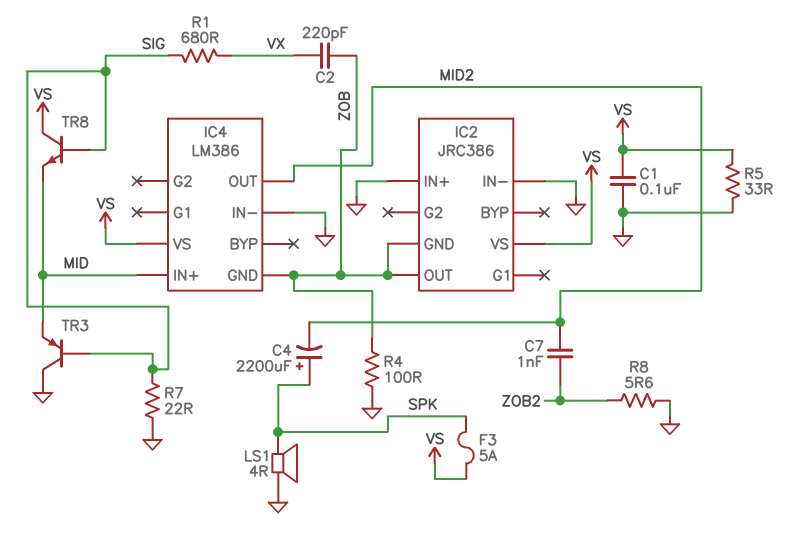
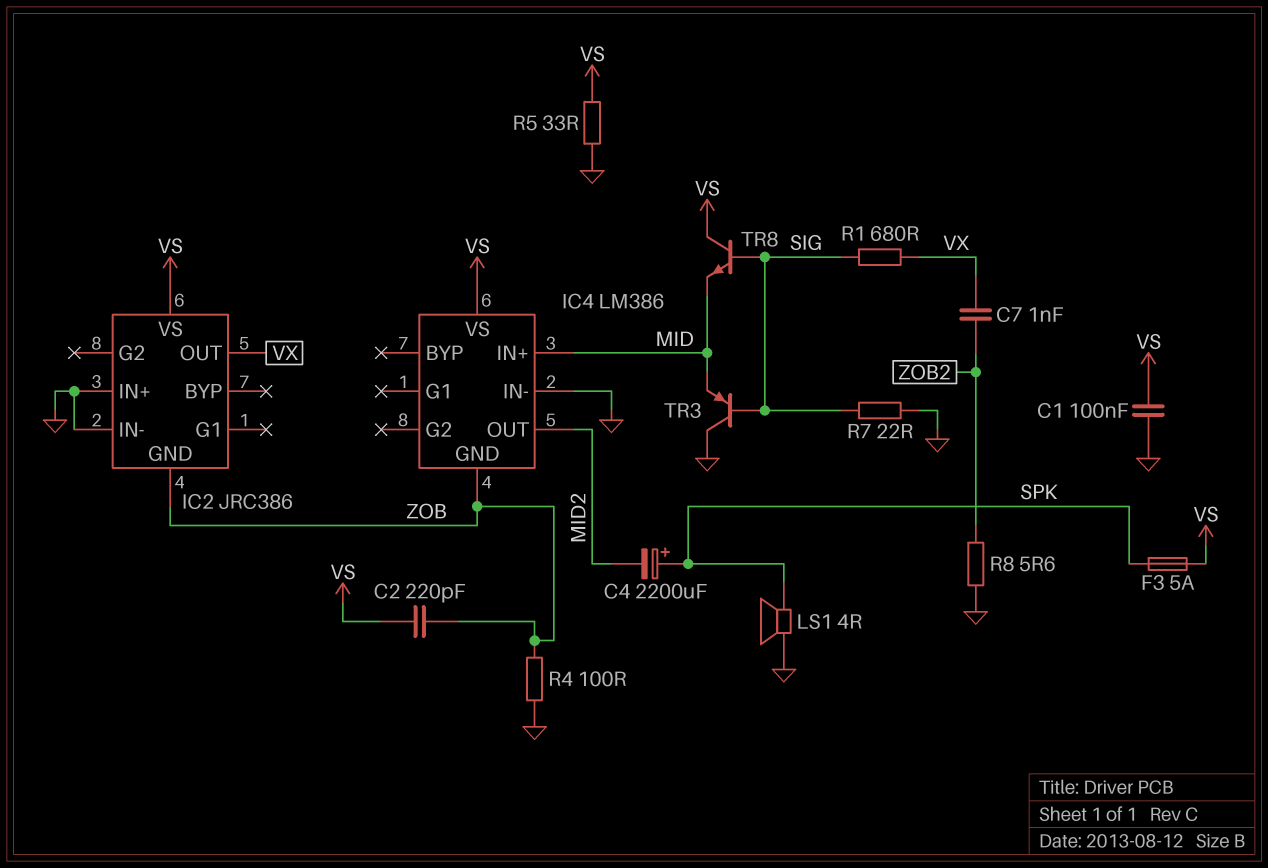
C2: 220pF (VX, ZOB) -> 220pF (VS, ZOB)
C7: 1nF (MID2, ZOB2) -> 1nF (VX, ZOB2)
IC2 pin OUT: ZOB -> VX

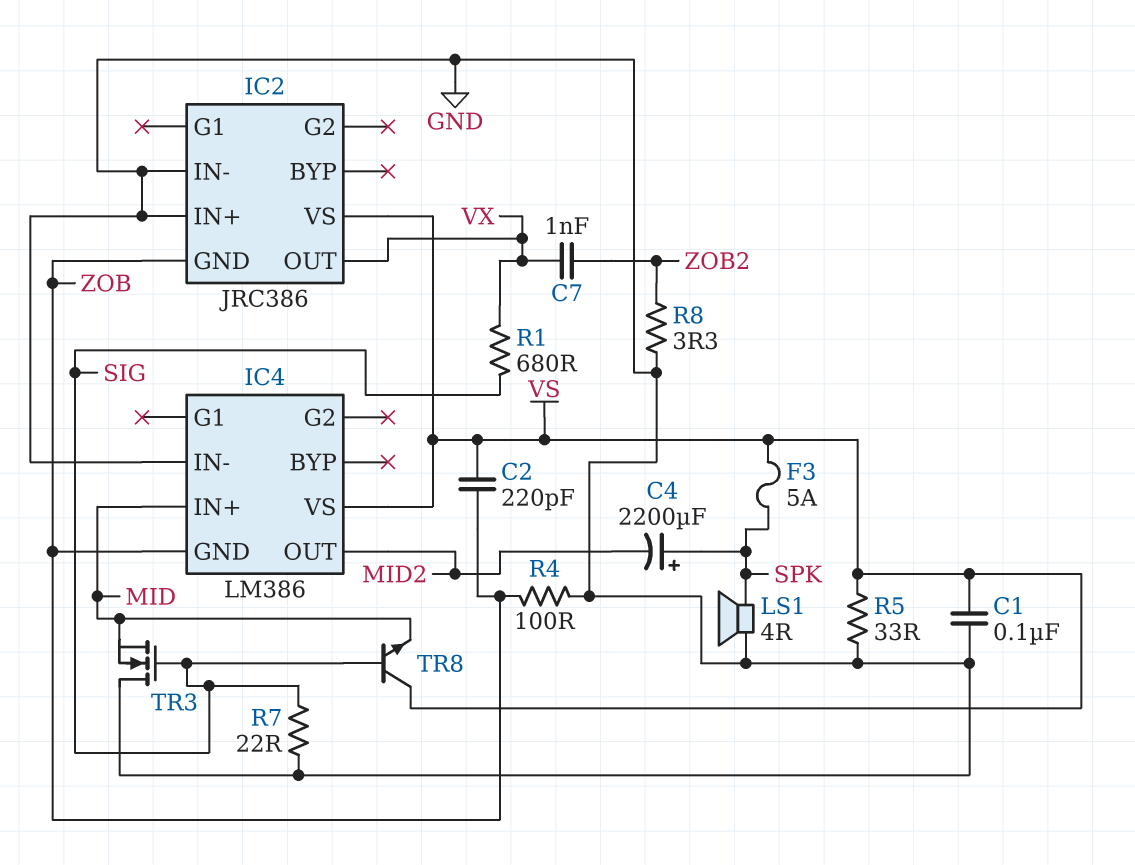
R8: 5.6 (GND, ZOB2) -> 3.3 (GND, ZOB2)
TR3: PNP (B SIG, C GND, E MID) -> NMOS (G SIG, D GND, S MID)

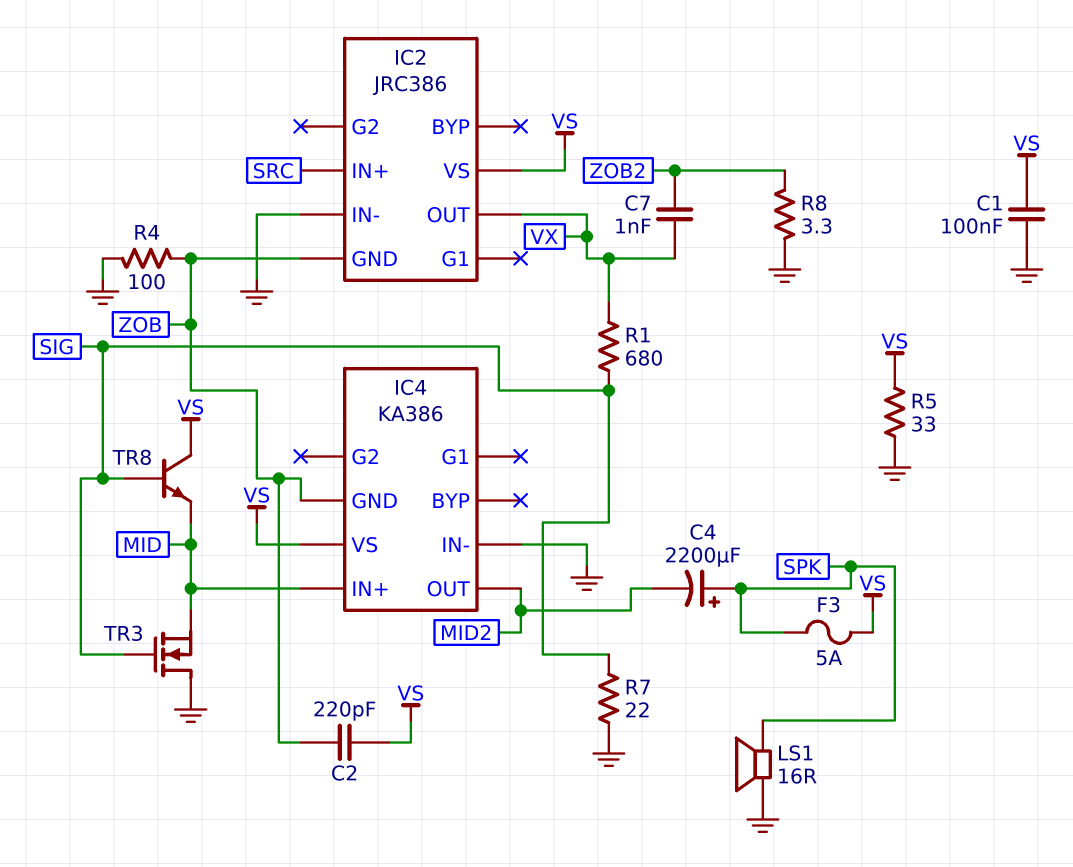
IC2 pin IN+: GND -> SRC
IC4: LM386 -> KA386
LS1: speaker 4R (GND, SPK) -> speaker 16R (GND, SPK)

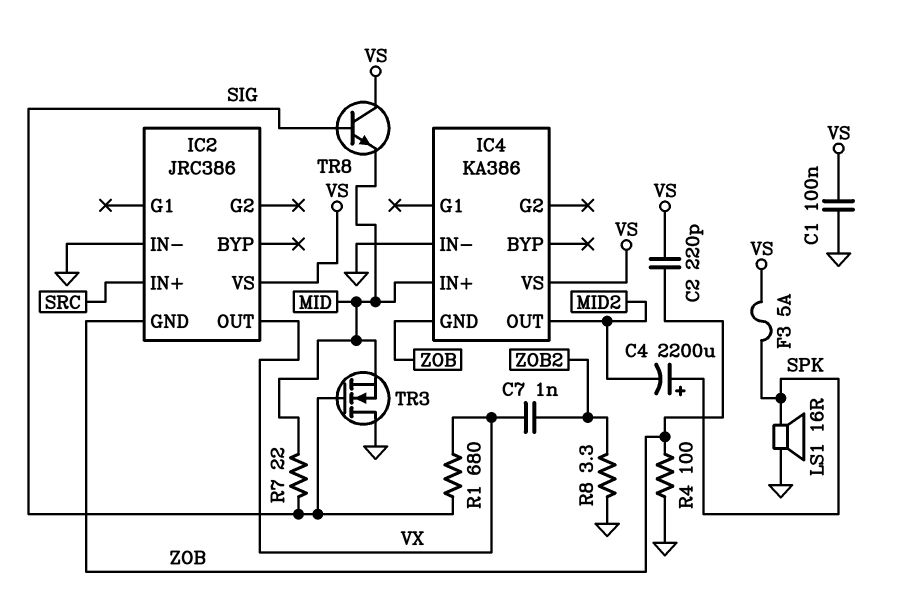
R5: 33 (GND, VS) -> none
R7: 22 (GND, SIG) -> 22 (MID, SIG)

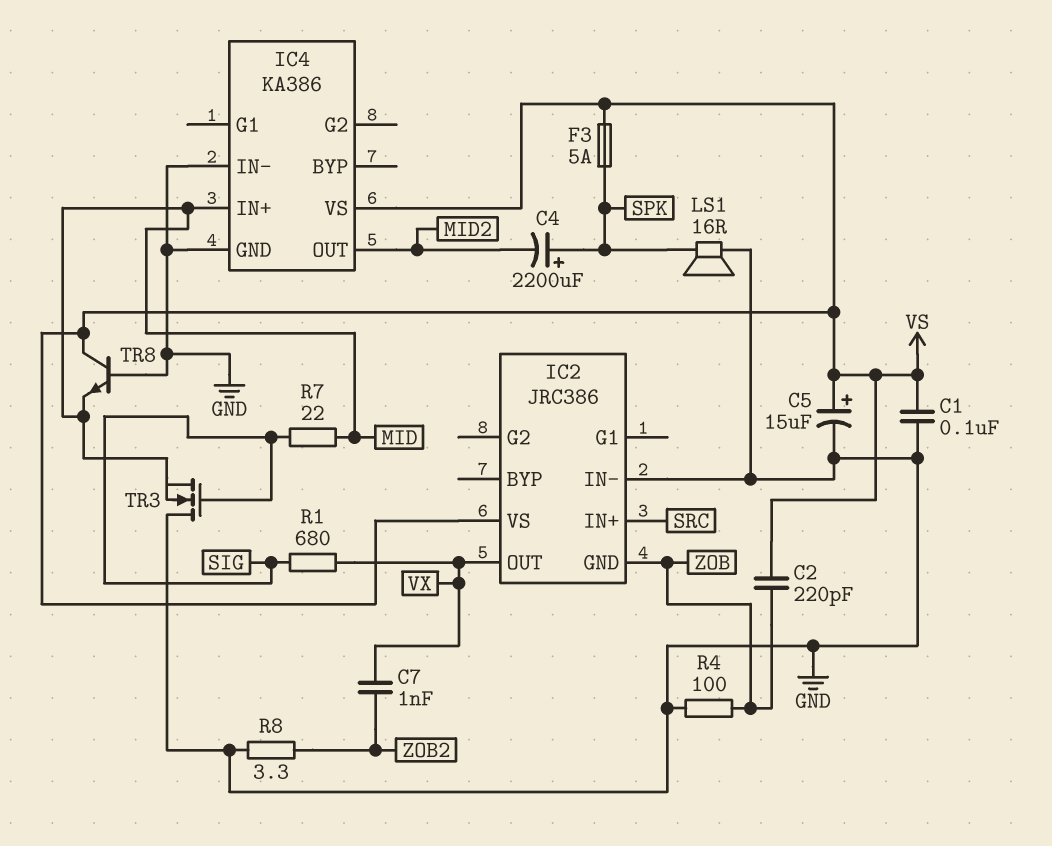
C5: none -> 15uF (plus VS, minus GND)
IC4 pin GND: ZOB -> GND
TR8: NPN (B SIG, C VS, E MID) -> NPN (B GND, C VS, E MID)

